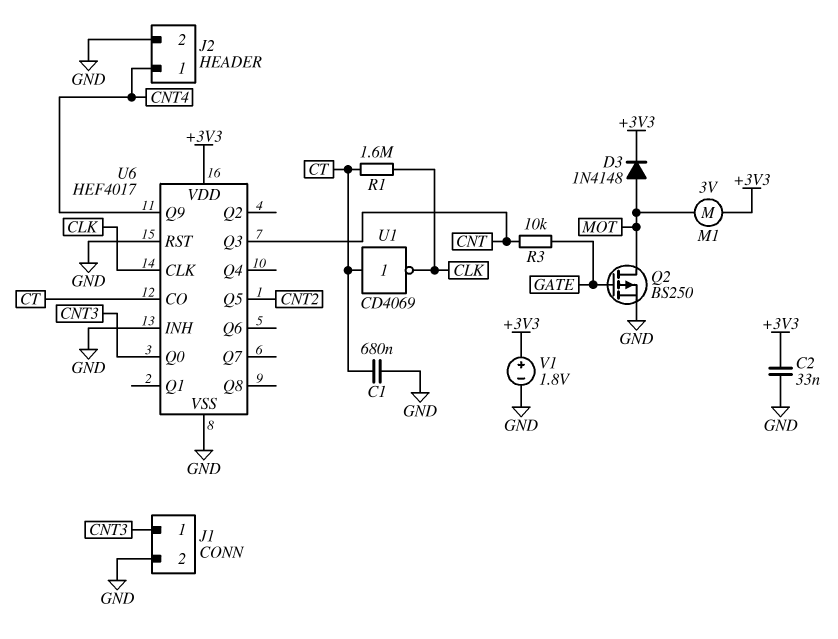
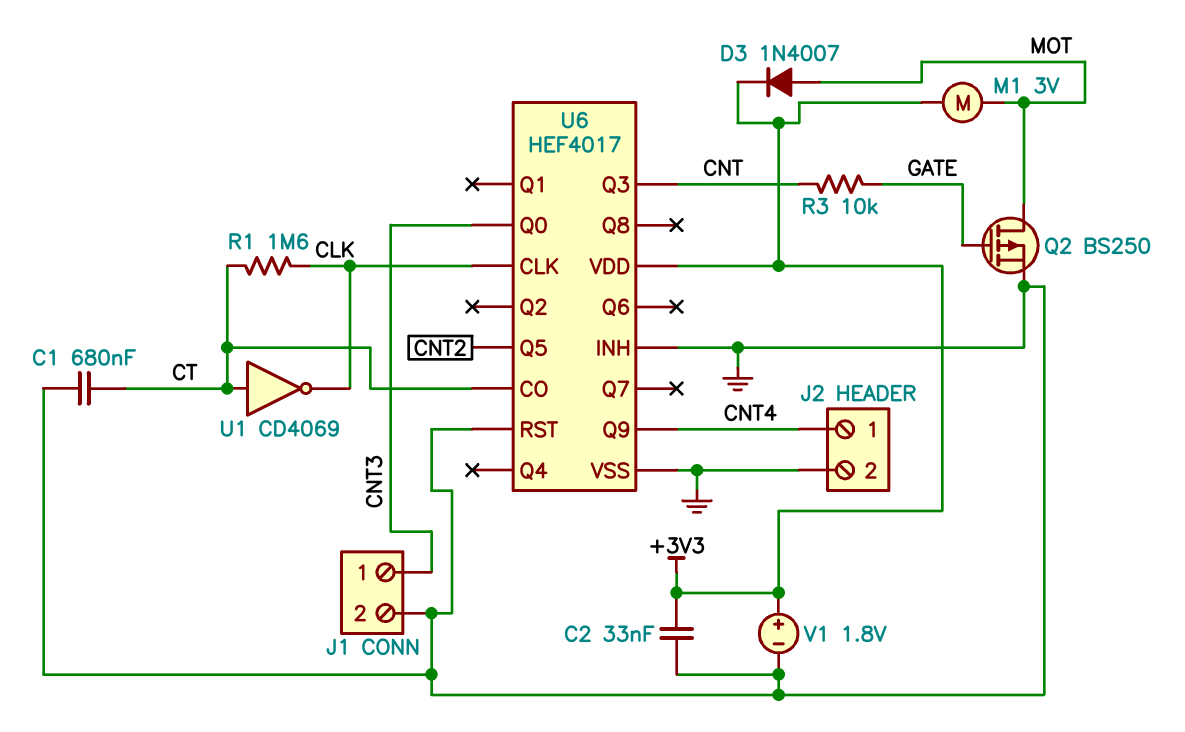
D3: diode 1N4148 (A MOT, K +3V3) -> diode 1N4007 (A MOT, K +3V3)

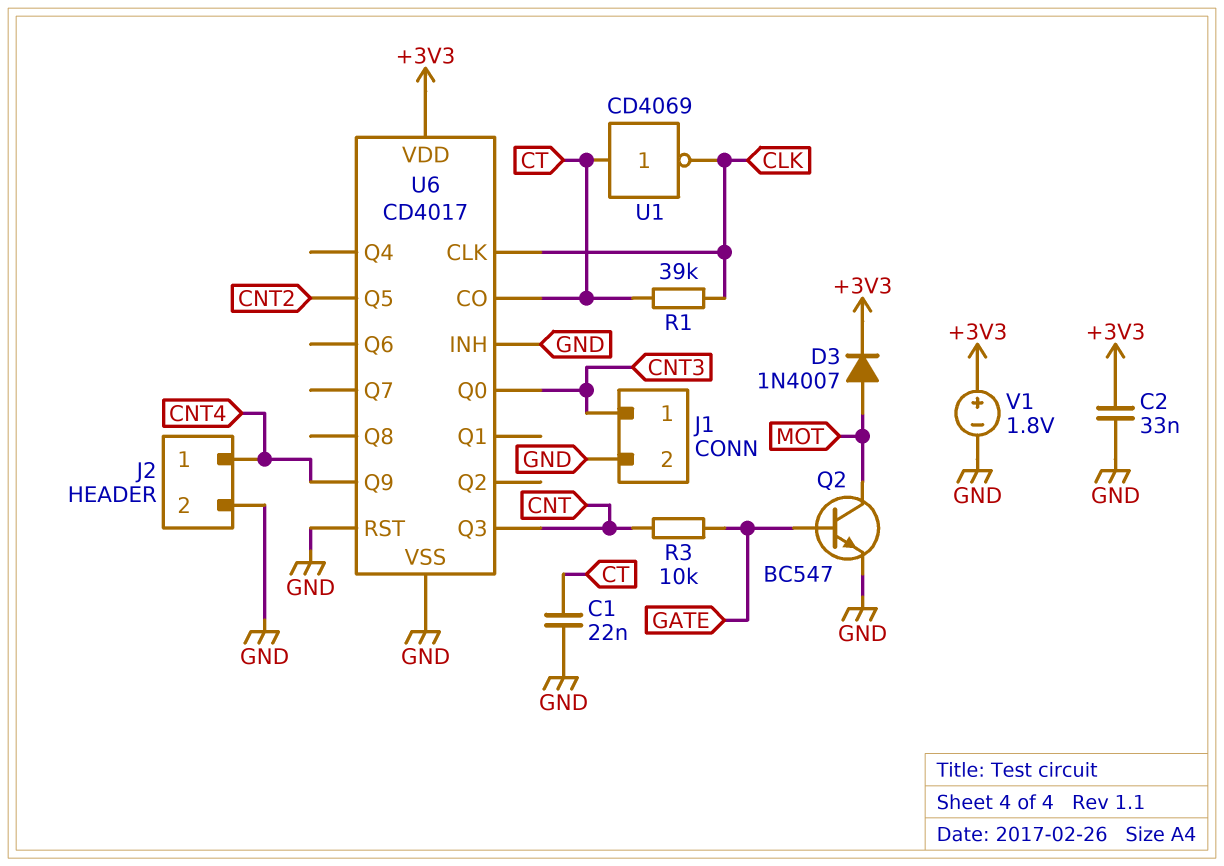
C1: 680nF (CT, GND) -> 22nF (CT, GND)
M1: motor 3V (+3V3, MOT) -> none
Q2: PMOS BS250 (G GATE, D MOT, S GND) -> NPN BC547 (B GATE, C MOT, E GND)
R1: 1.6M (CLK, CT) -> 39k (CLK, CT)
U6: HEF4017 -> CD4017

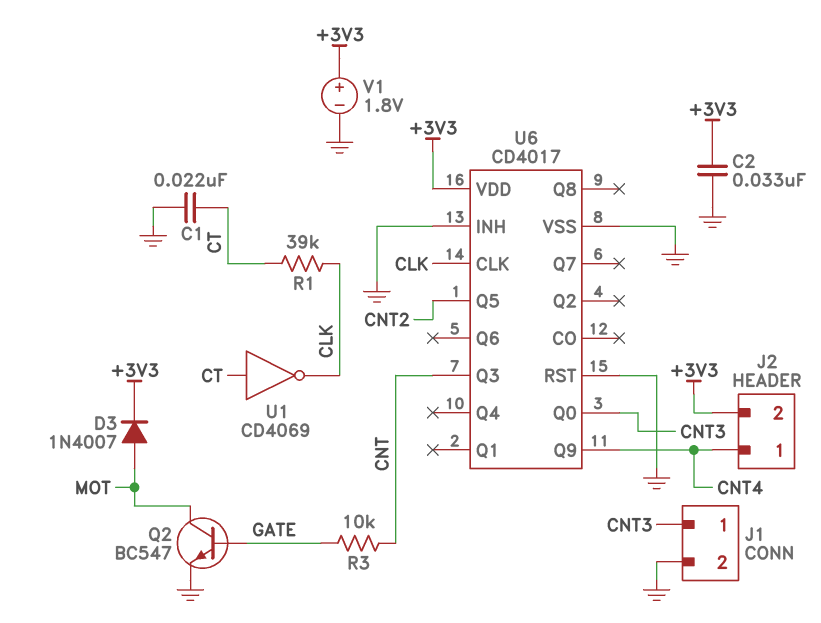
J2 pin 2: GND -> +3V3
U6 pin CO: CT -> none

